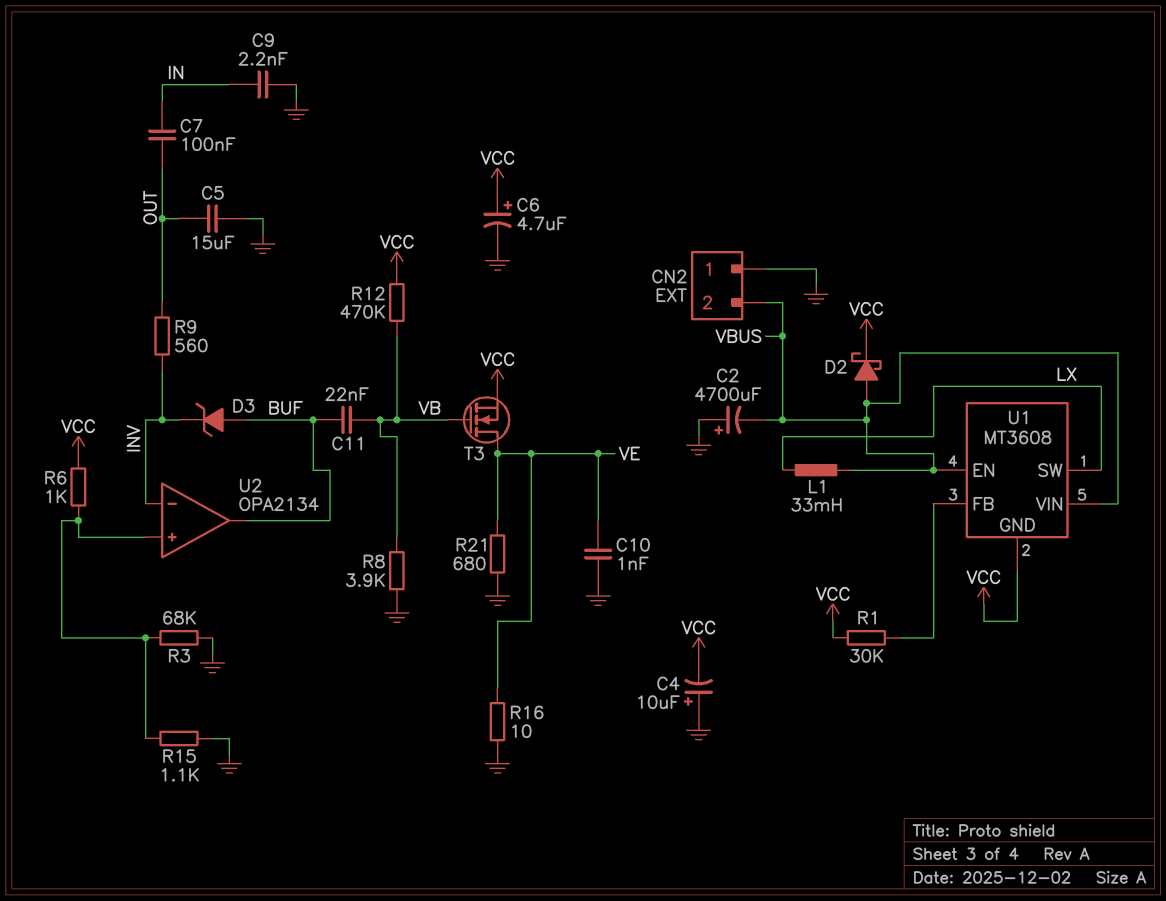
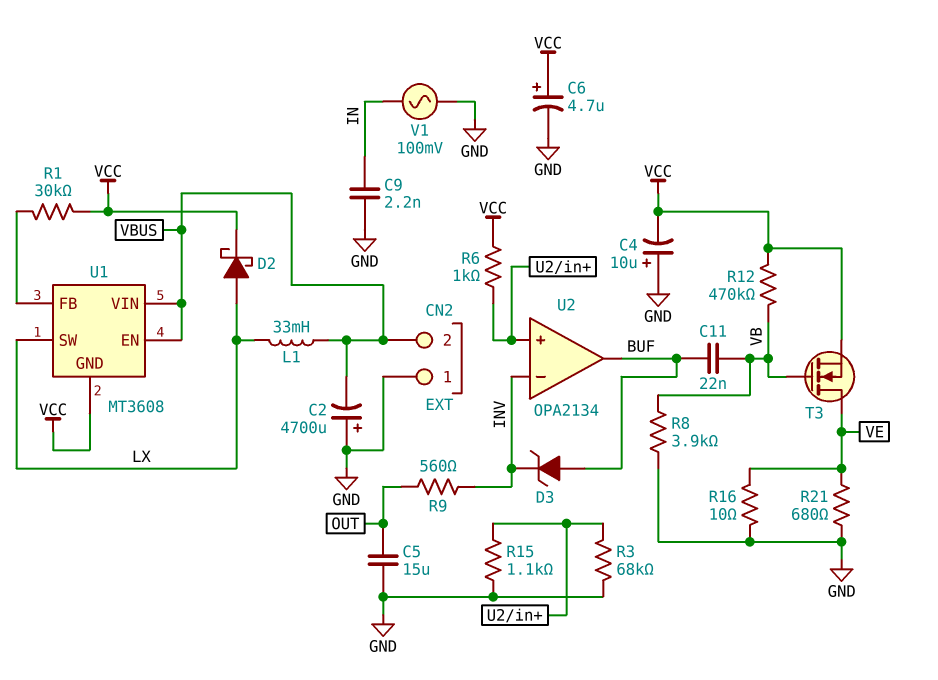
C7: 100nF (IN, OUT) -> none
C10: 1nF (GND, VE) -> none
D2: schottky (A VBUS, K VCC) -> schottky (A LX, K VCC)
V1: none -> AC 100mV (GND, IN)

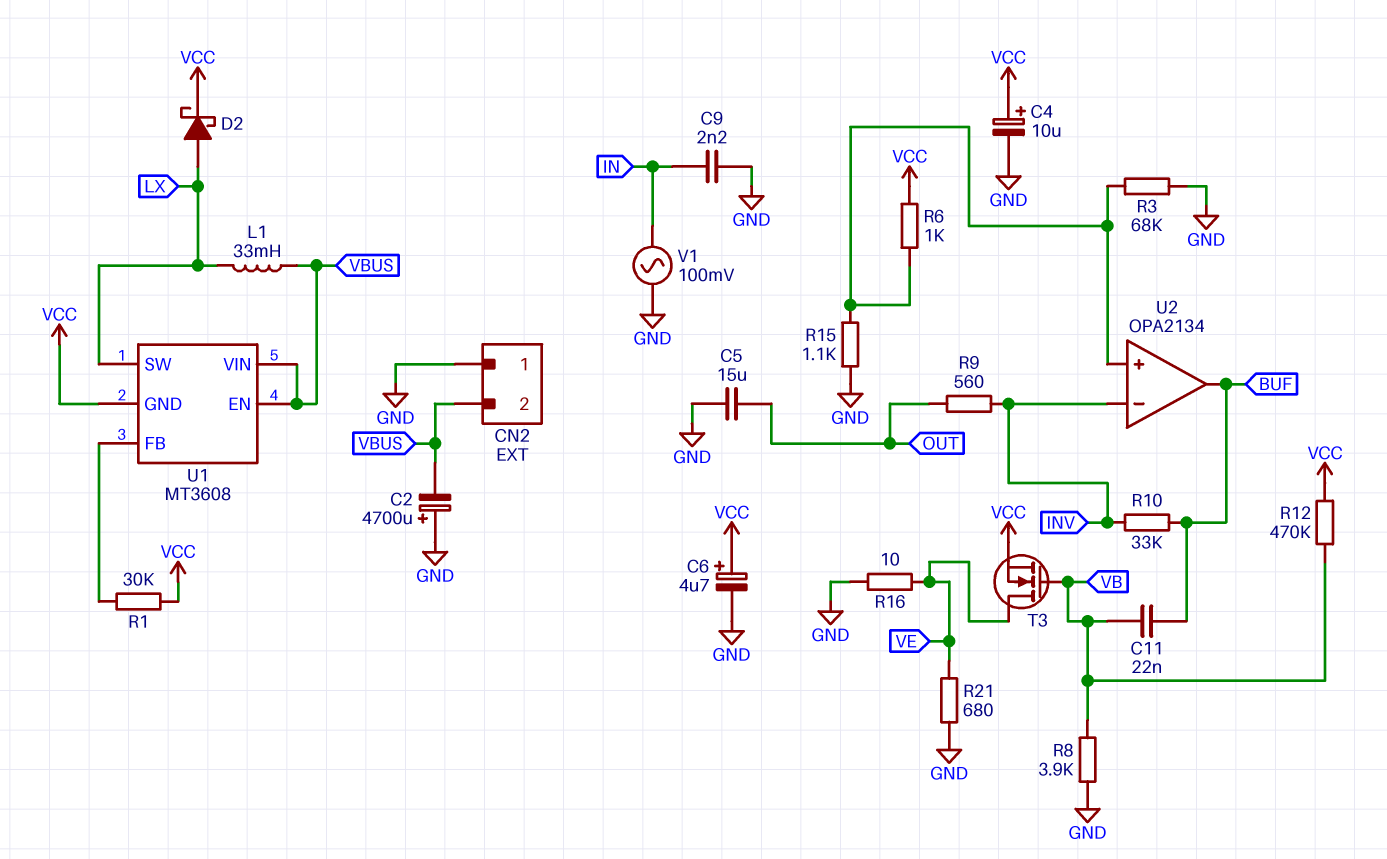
C4: 10uF (plus GND, minus VCC) -> 10uF (plus VCC, minus GND)
D3: zener (A BUF, K INV) -> none
R10: none -> 33k (BUF, INV)

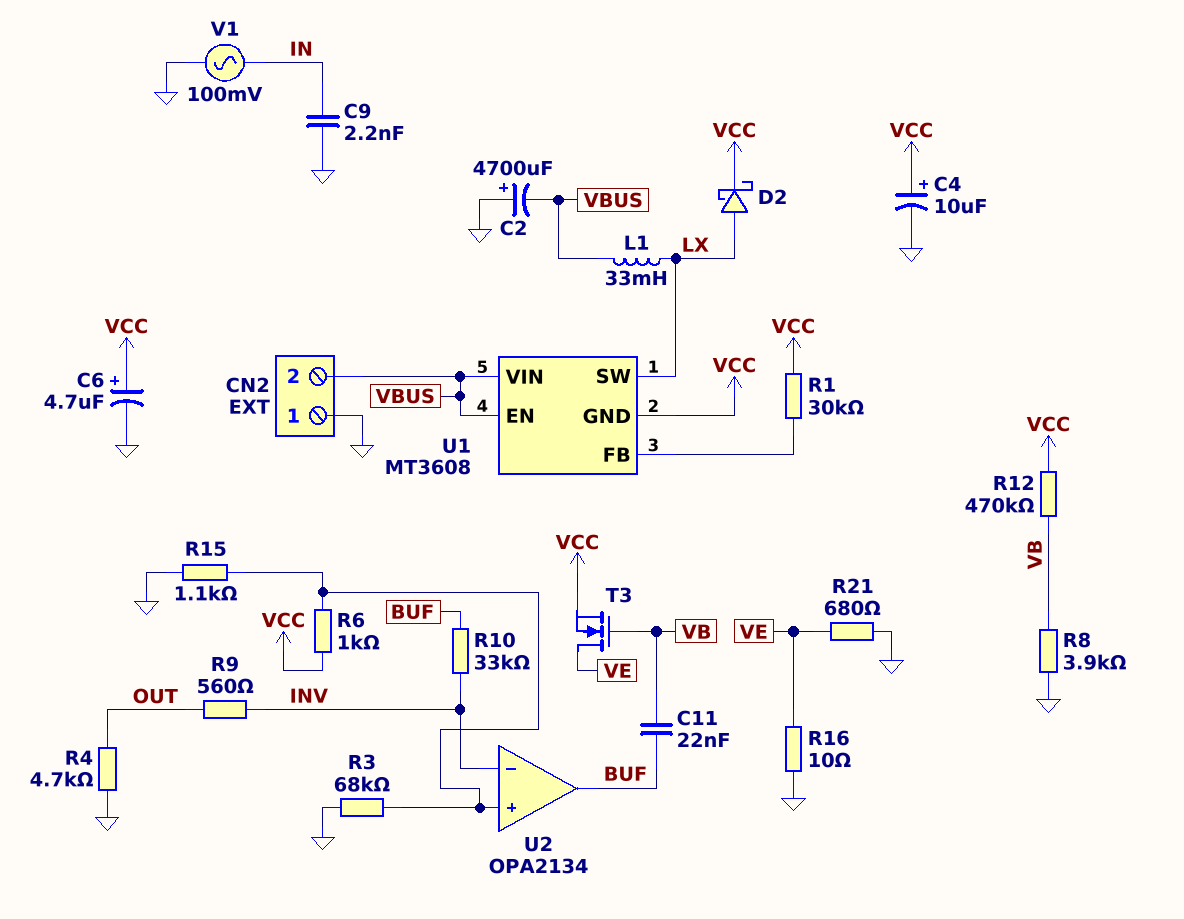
C5: 15uF (GND, OUT) -> none
R4: none -> 4.7k (GND, OUT)

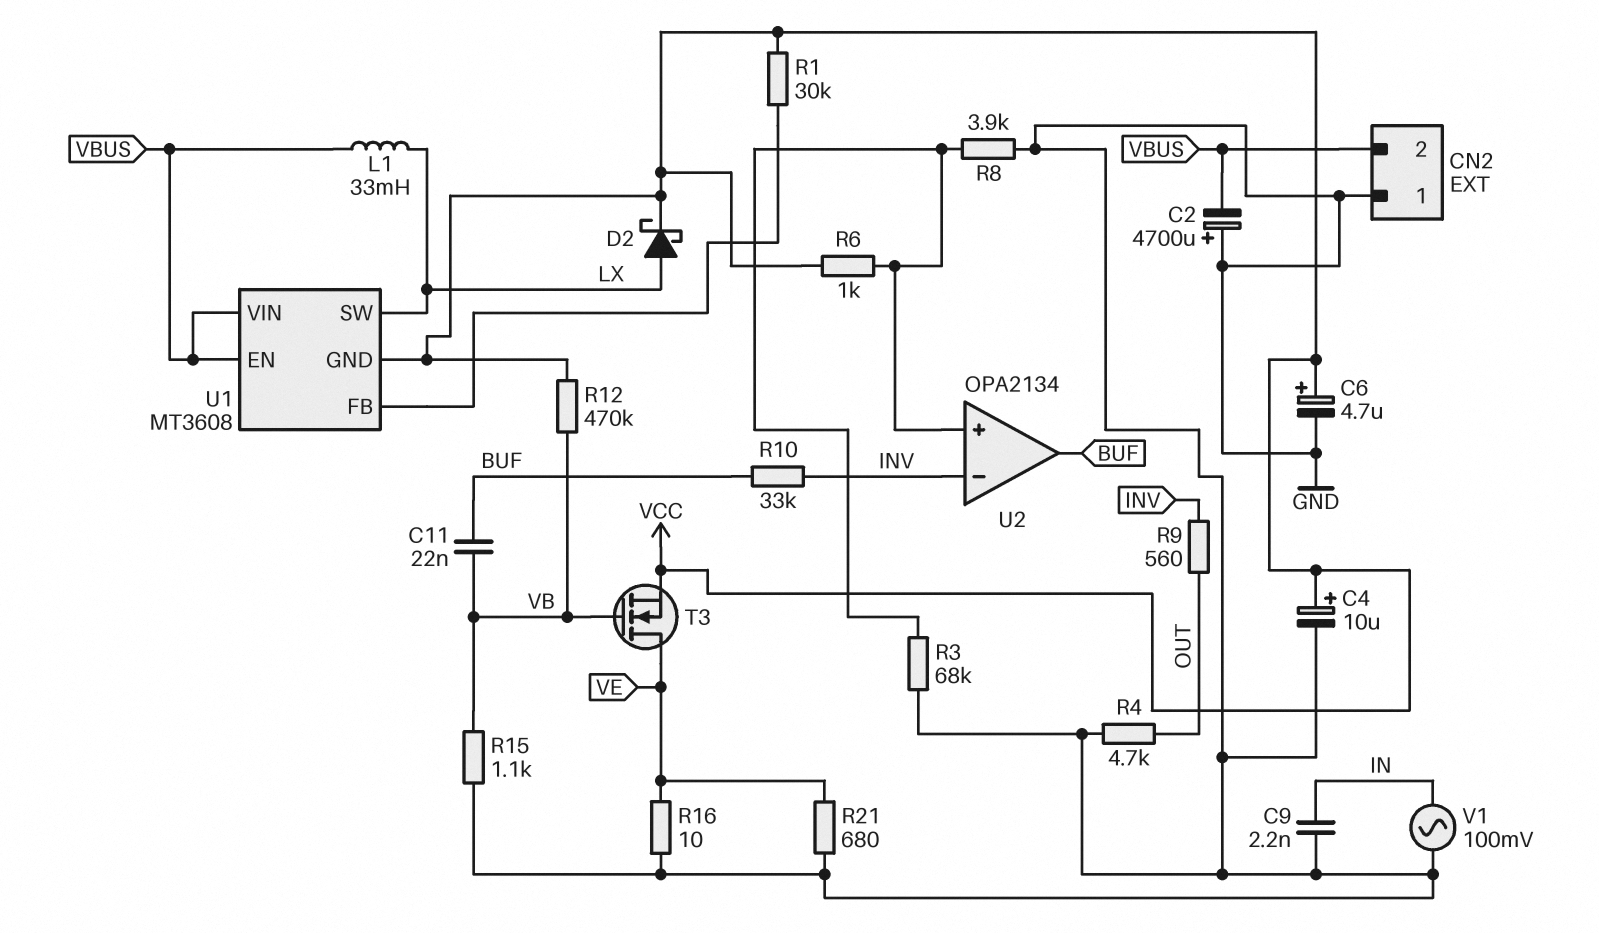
R8: 3.9k (GND, VB) -> 3.9k (GND, U2/in+)
R15: 1.1k (GND, U2/in+) -> 1.1k (GND, VB)

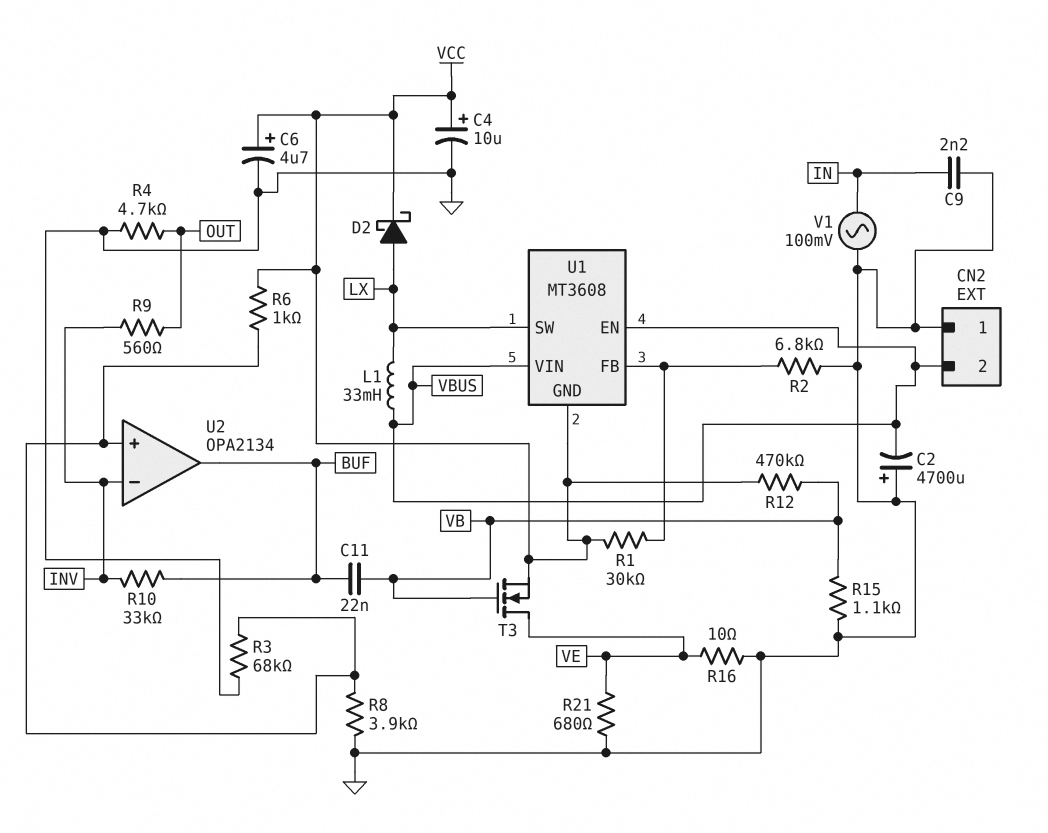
R2: none -> 6.8k (GND, U1/FB)

